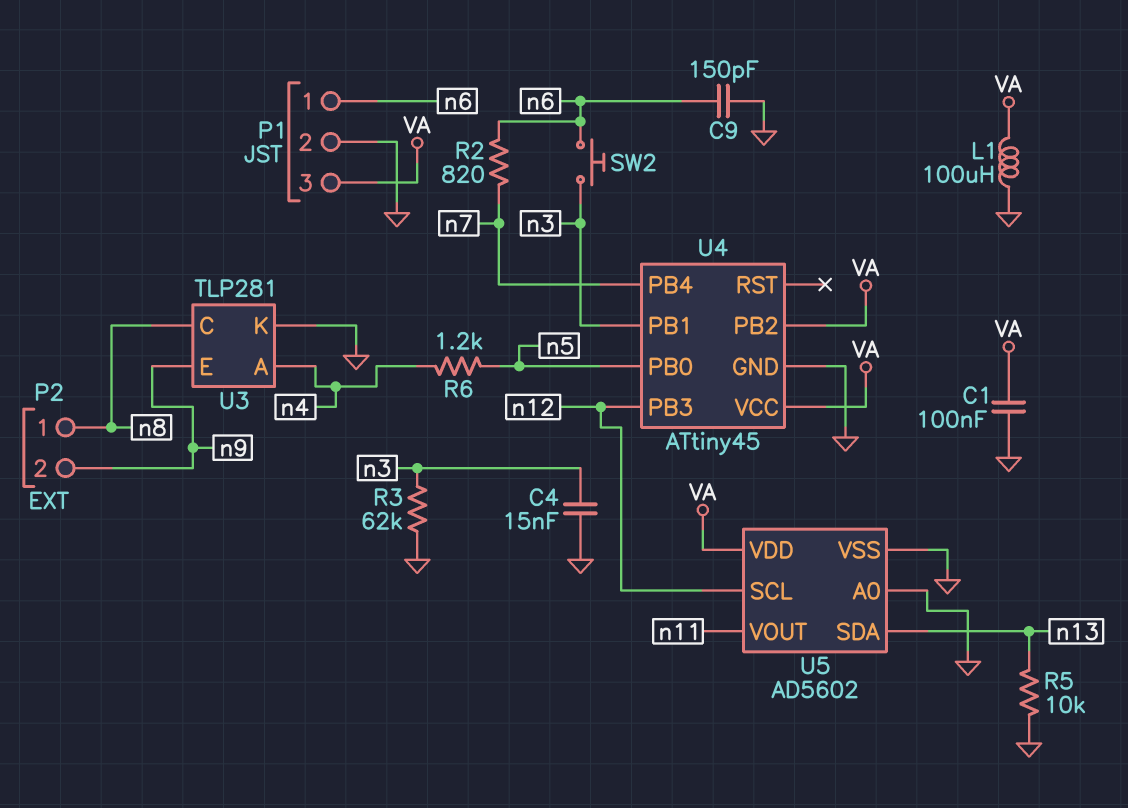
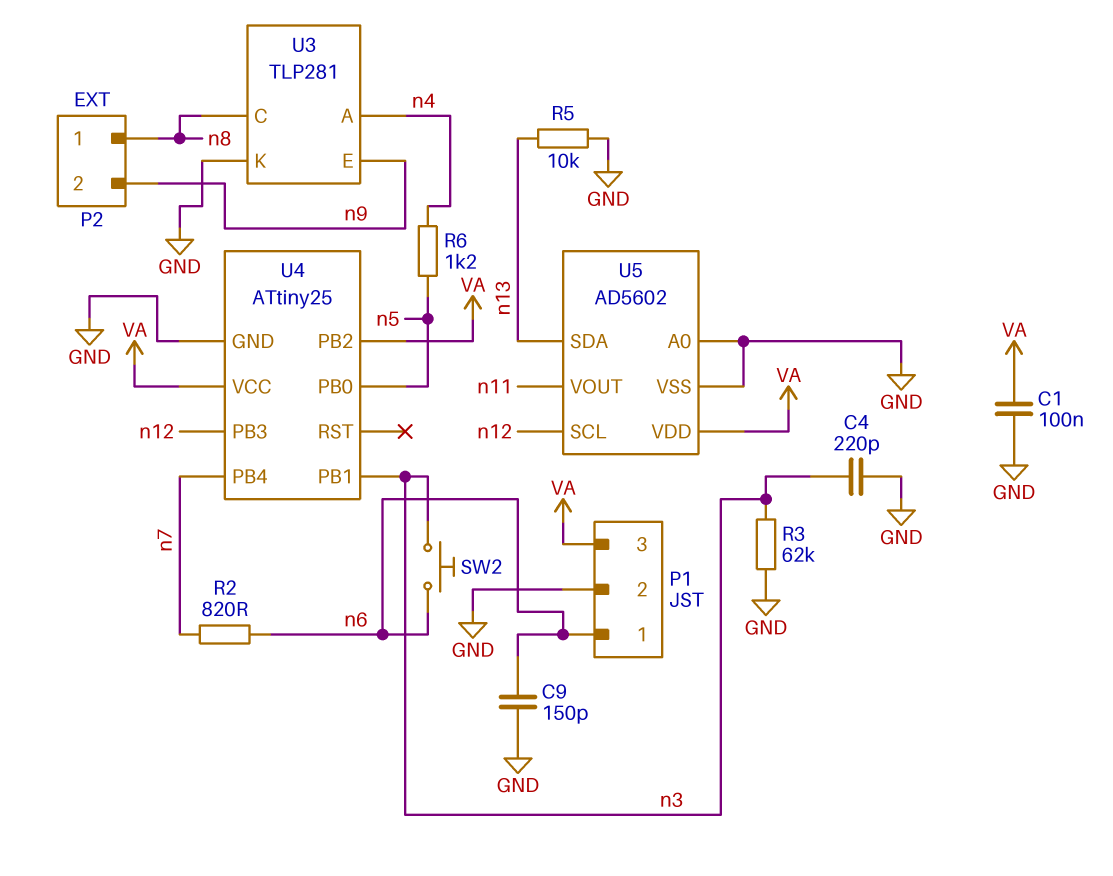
C4: 15nF (GND, n3) -> 220pF (GND, n3)
L1: 100uH (GND, VA) -> none
U4: ATtiny45 -> ATtiny25

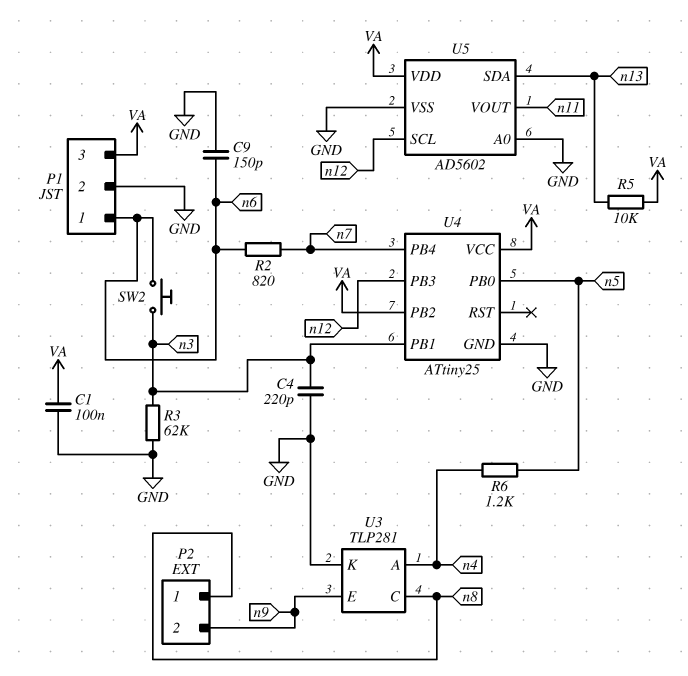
R5: 10k (GND, n13) -> 10k (VA, n13)

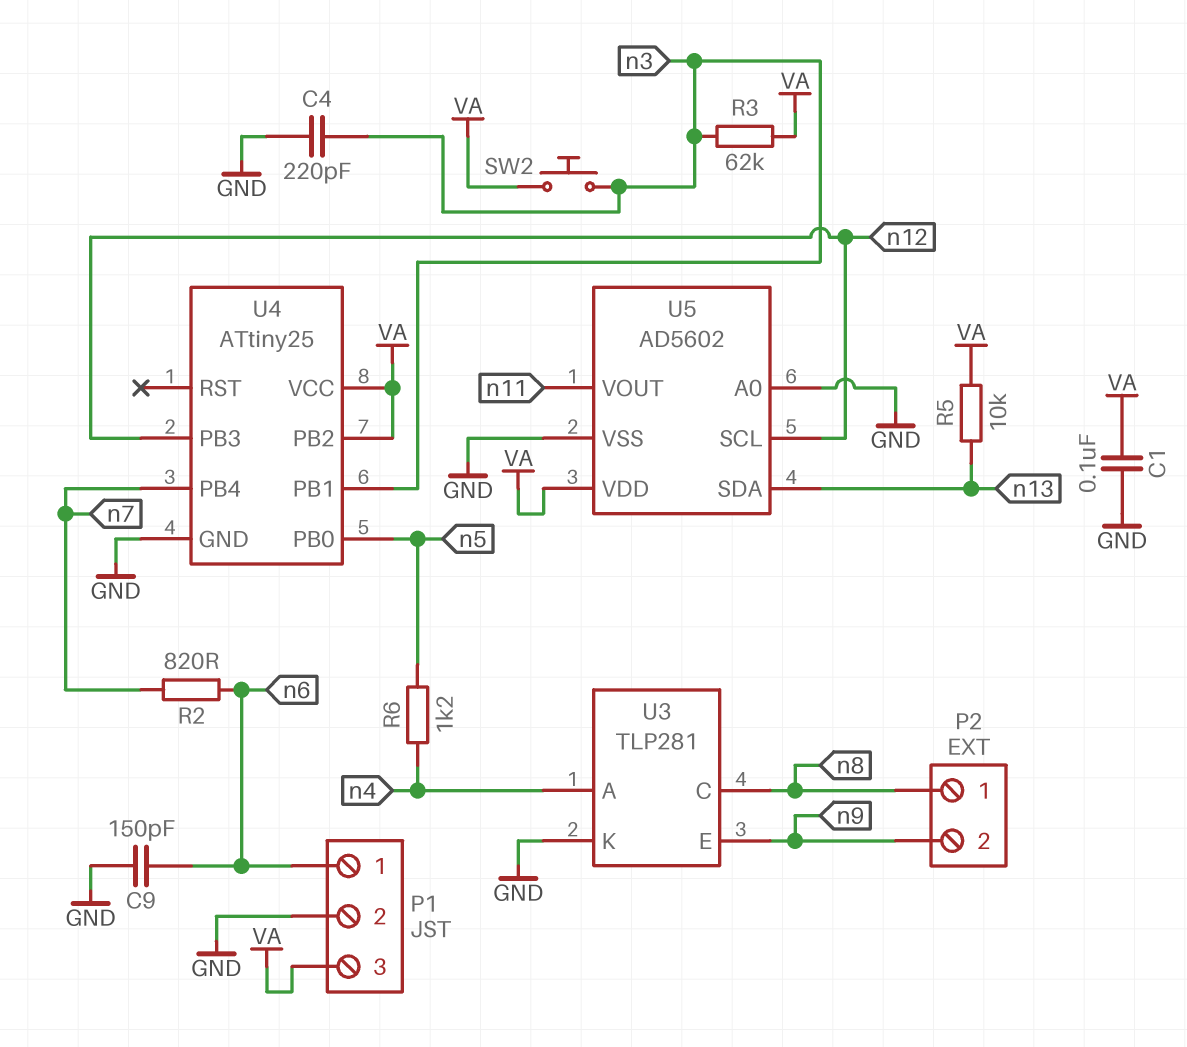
R3: 62k (GND, n3) -> 62k (VA, n3)
SW2: button (n3, n6) -> button (VA, n3)

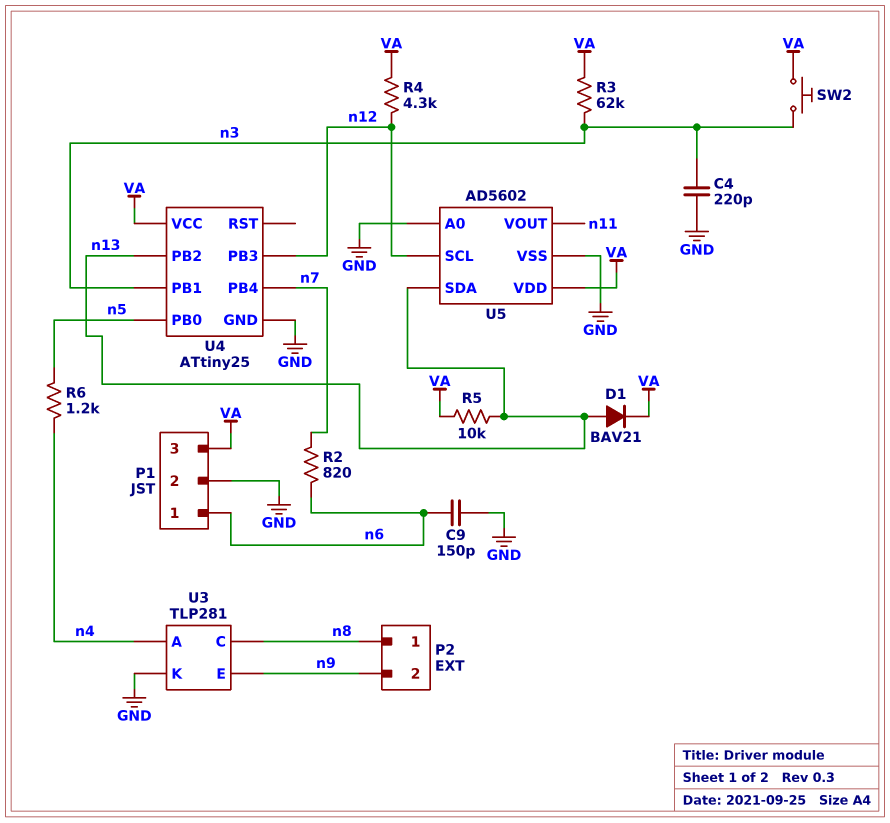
C1: 100nF (GND, VA) -> none
D1: none -> diode BAV21 (A n13, K VA)
R4: none -> 4.3k (VA, n12)
U4 pin PB2: VA -> n13

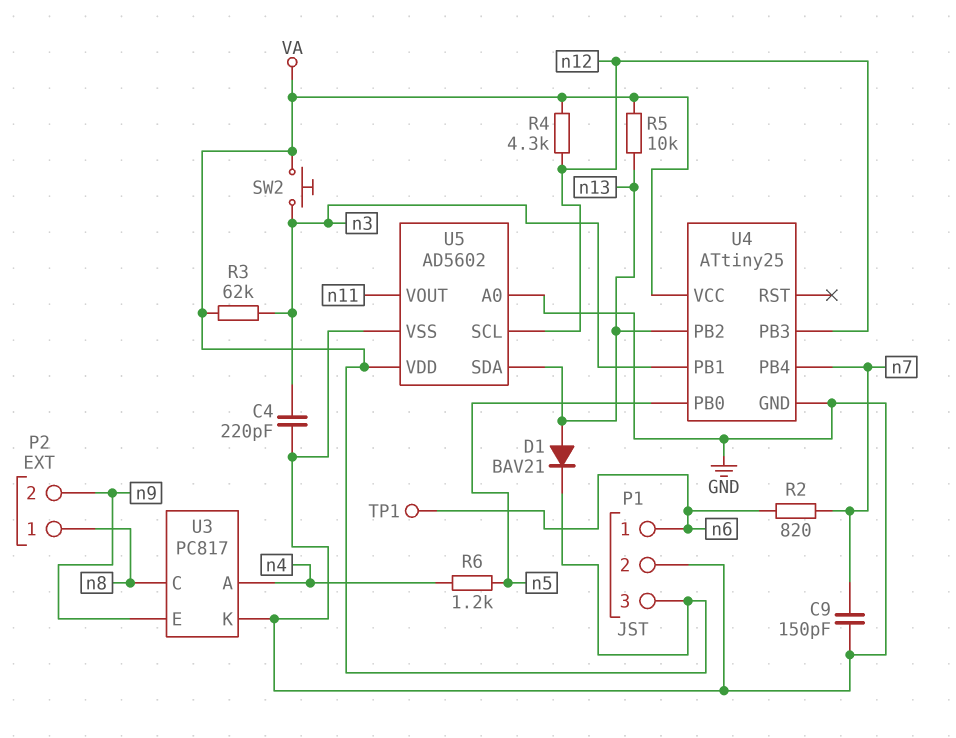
C9: 150pF (GND, n6) -> 150pF (GND, n7)
TP1: none -> test point (n6)
U3: TLP281 -> PC817

